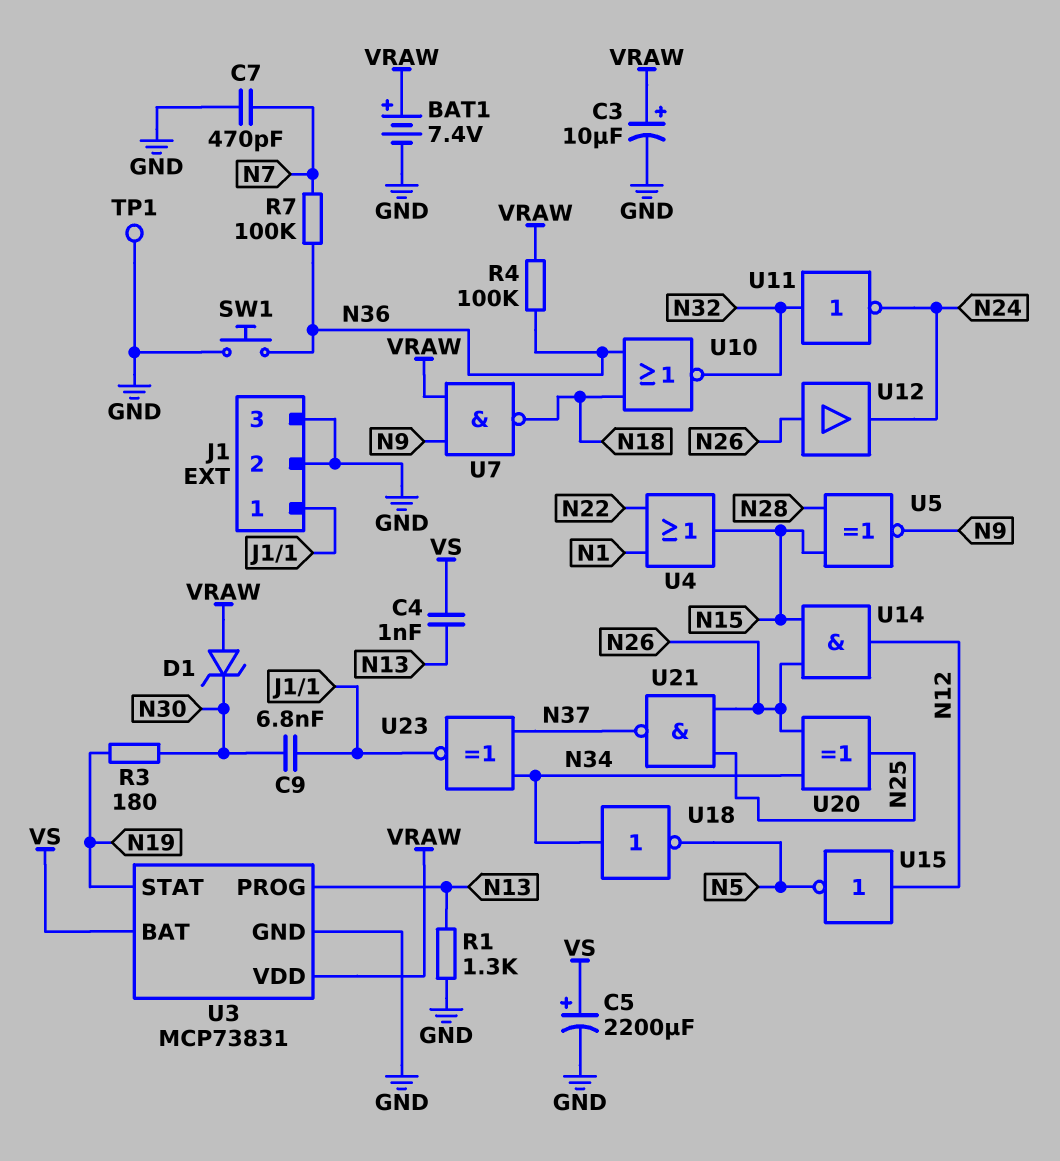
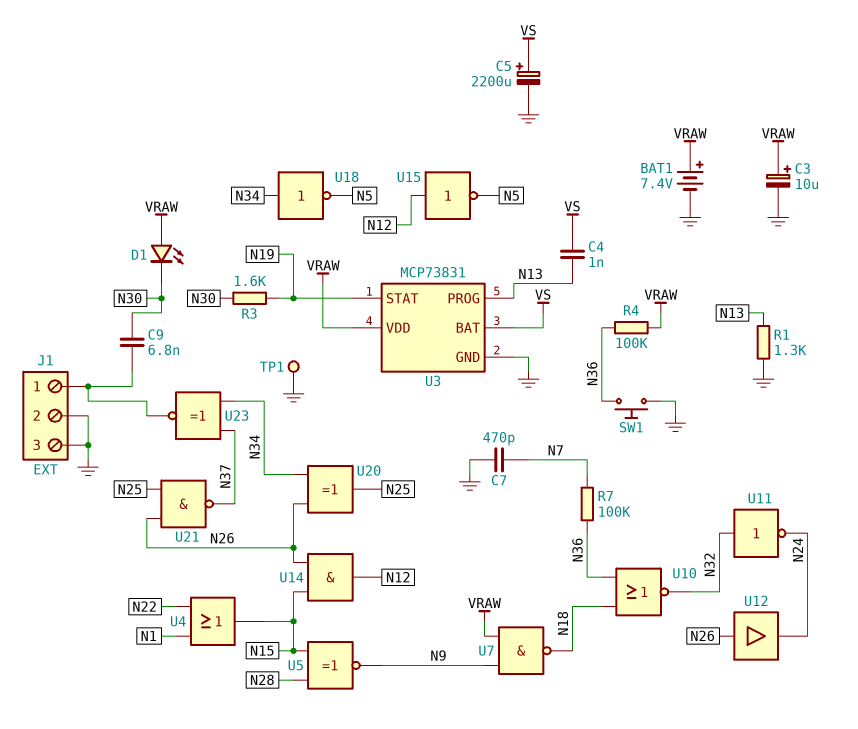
D1: zener (A VRAW, K N30) -> LED (A VRAW, K N30)
R3: 180 (N19, N30) -> 1.6k (N19, N30)

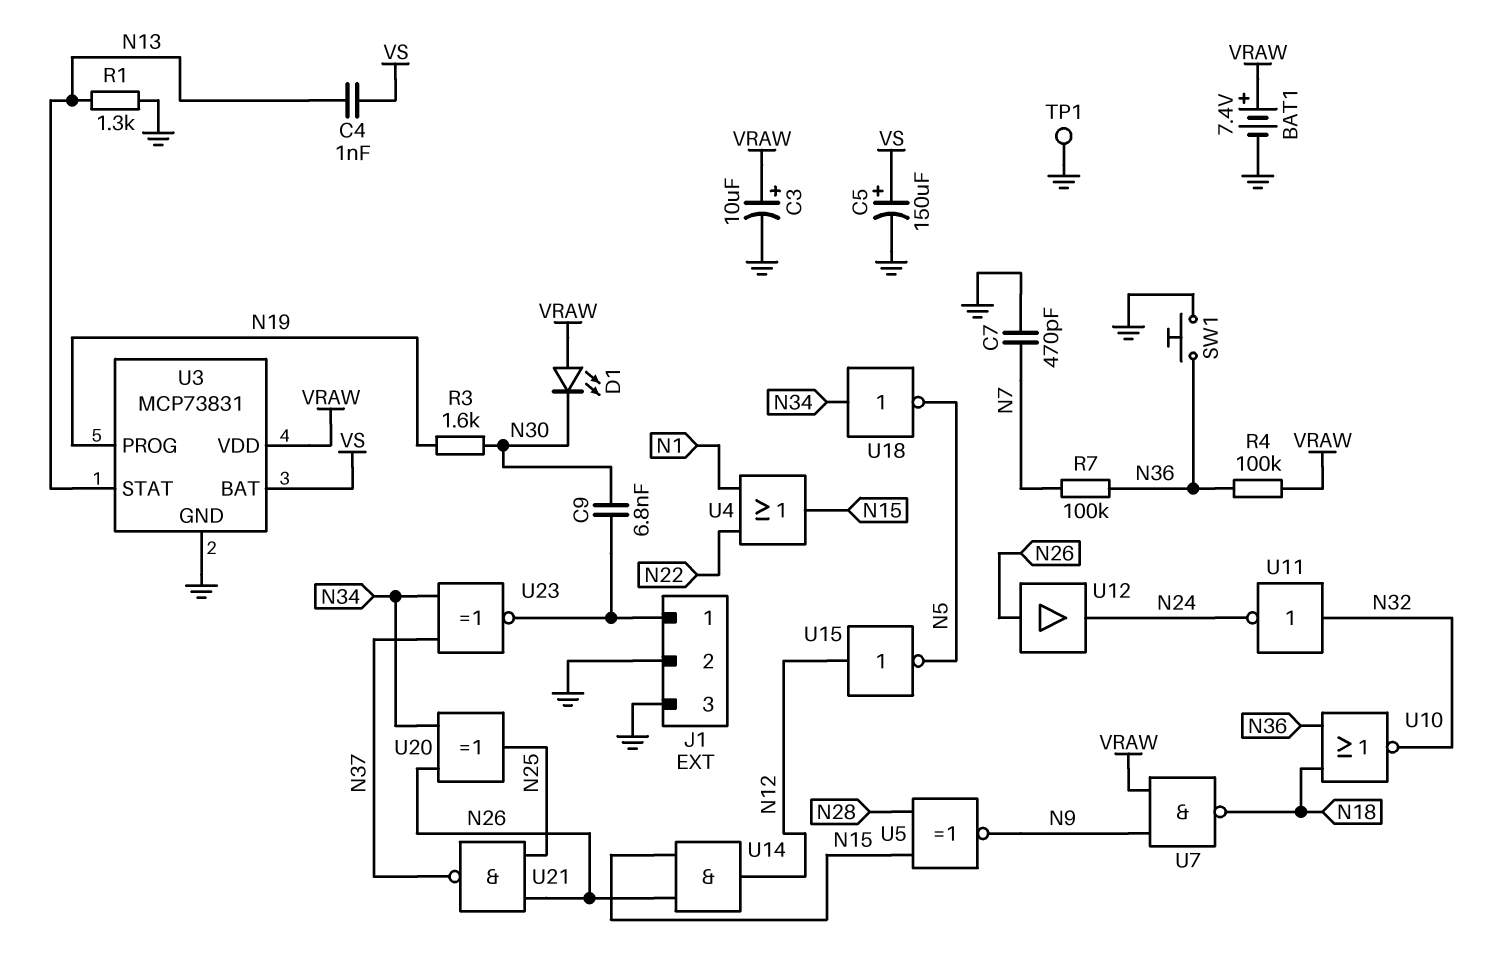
C5: 2200uF (plus VS, minus GND) -> 150uF (plus VS, minus GND)
U3 pin PROG: N13 -> N19
U3 pin STAT: N19 -> N13

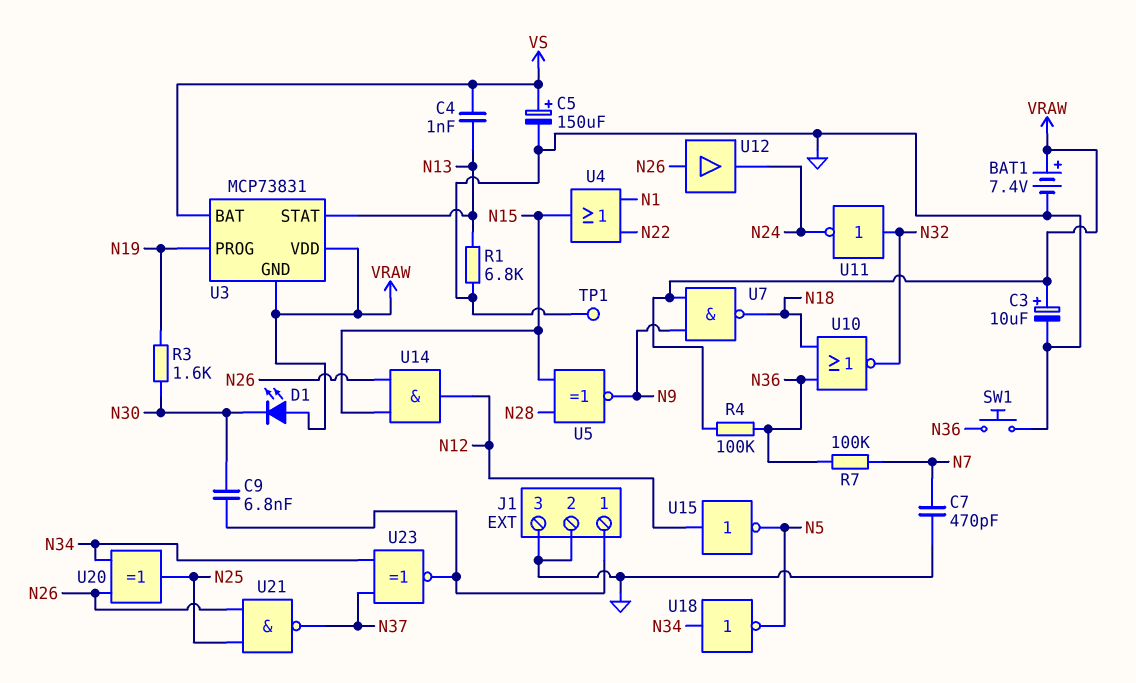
R1: 1.3k (GND, N13) -> 6.8k (GND, N13)
U3 pin GND: GND -> VRAW

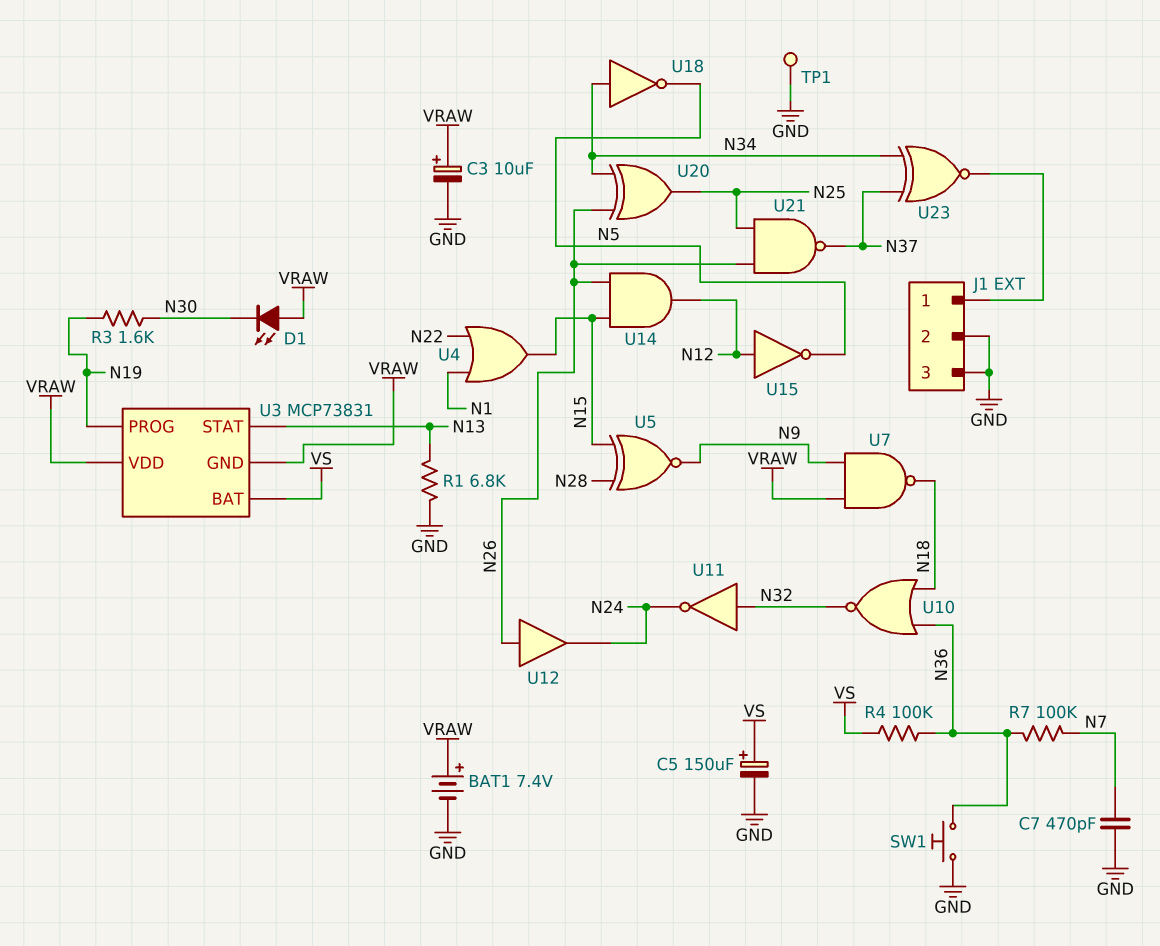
C4: 1nF (N13, VS) -> none
C9: 6.8nF (J1/1, N30) -> none
R4: 100k (N36, VRAW) -> 100k (N36, VS)

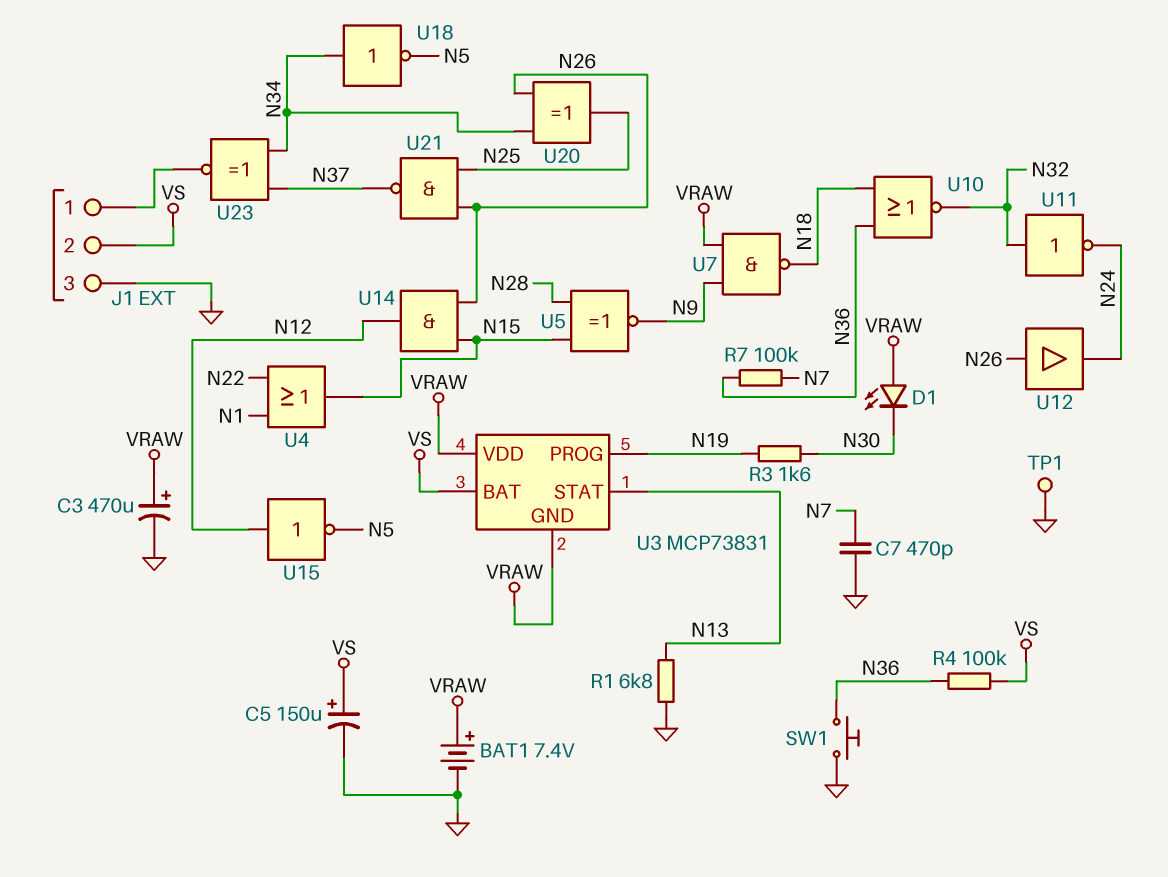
C3: 10uF (plus VRAW, minus GND) -> 470uF (plus VRAW, minus GND)
J1 pin 2: GND -> VS

